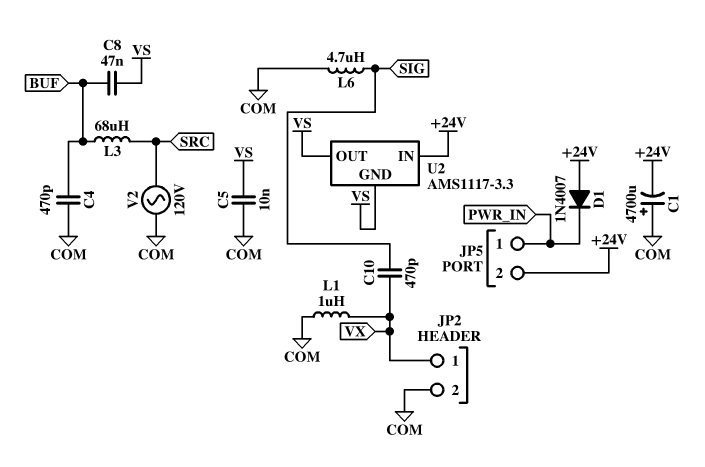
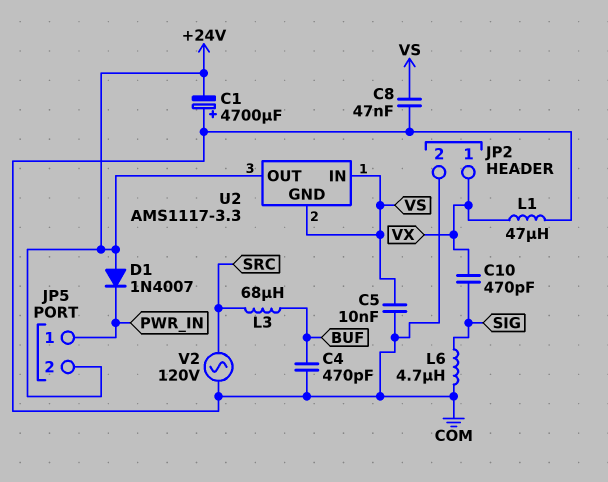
C8: 47nF (BUF, VS) -> 47nF (COM, VS)
L1: 1uH (COM, VX) -> 47uH (COM, VX)
U2 pin IN: +24V -> VS
U2 pin OUT: VS -> +24V

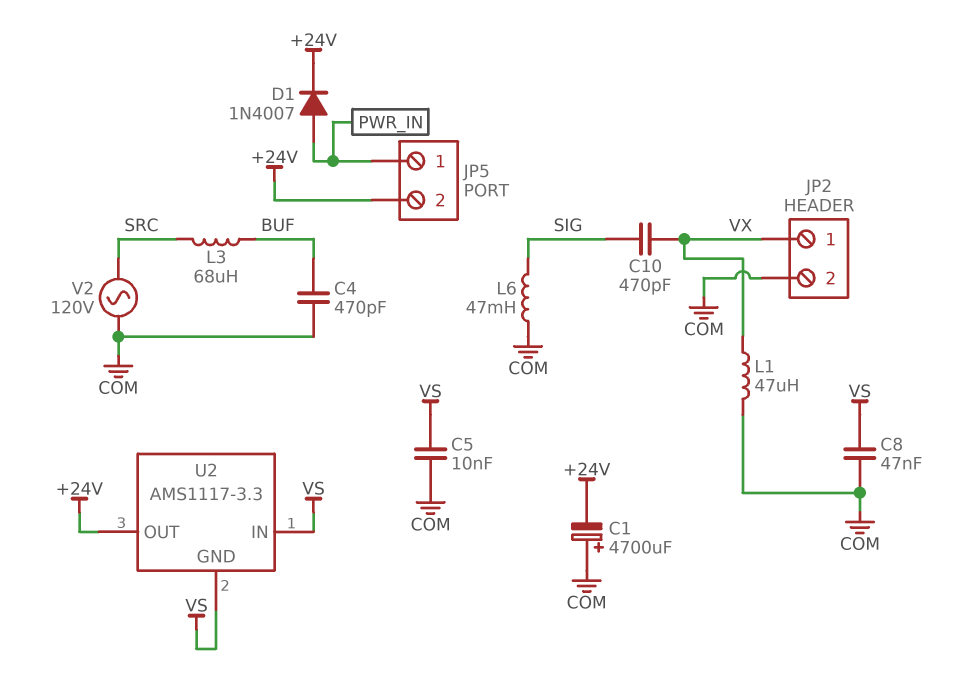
D1: diode 1N4007 (A +24V, K PWR_IN) -> diode 1N4007 (A PWR_IN, K +24V)
L6: 4.7uH (COM, SIG) -> 47mH (COM, SIG)

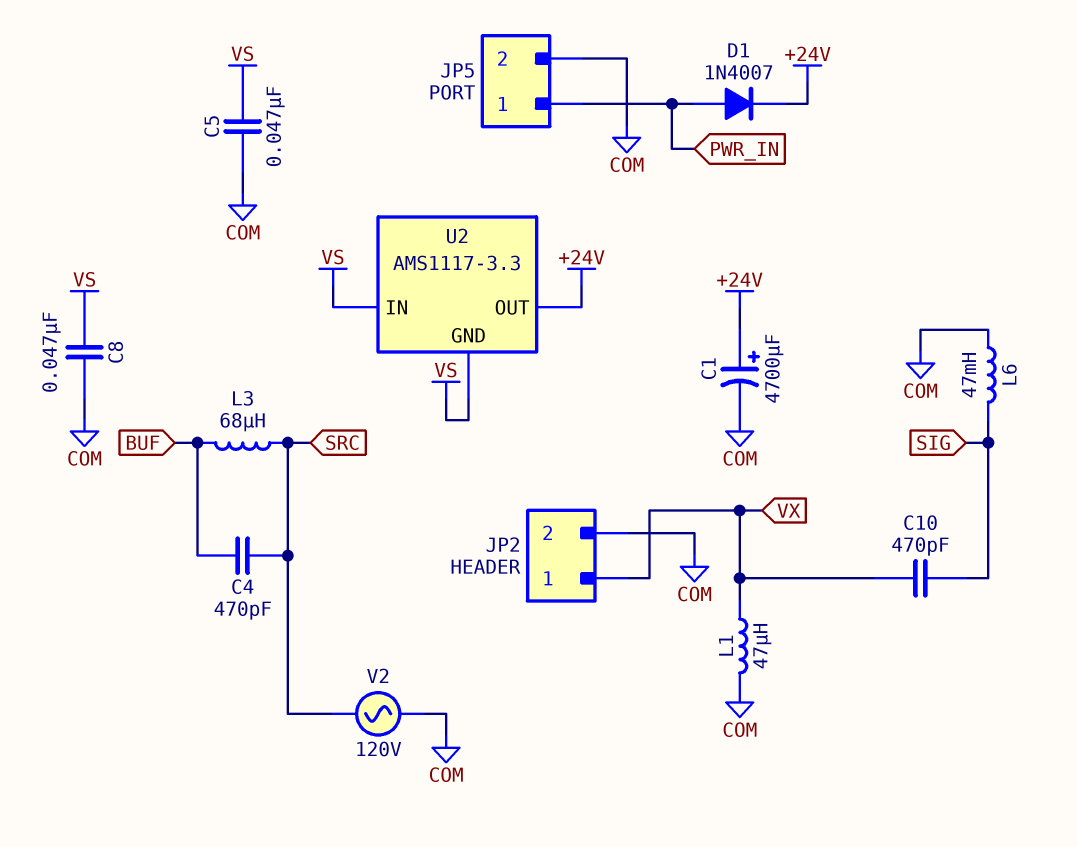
C1: 4700uF (plus COM, minus +24V) -> 4700uF (plus +24V, minus COM)
C4: 470pF (BUF, COM) -> 470pF (BUF, SRC)
C5: 10nF (COM, VS) -> 47nF (COM, VS)
JP5 pin 2: +24V -> COM

